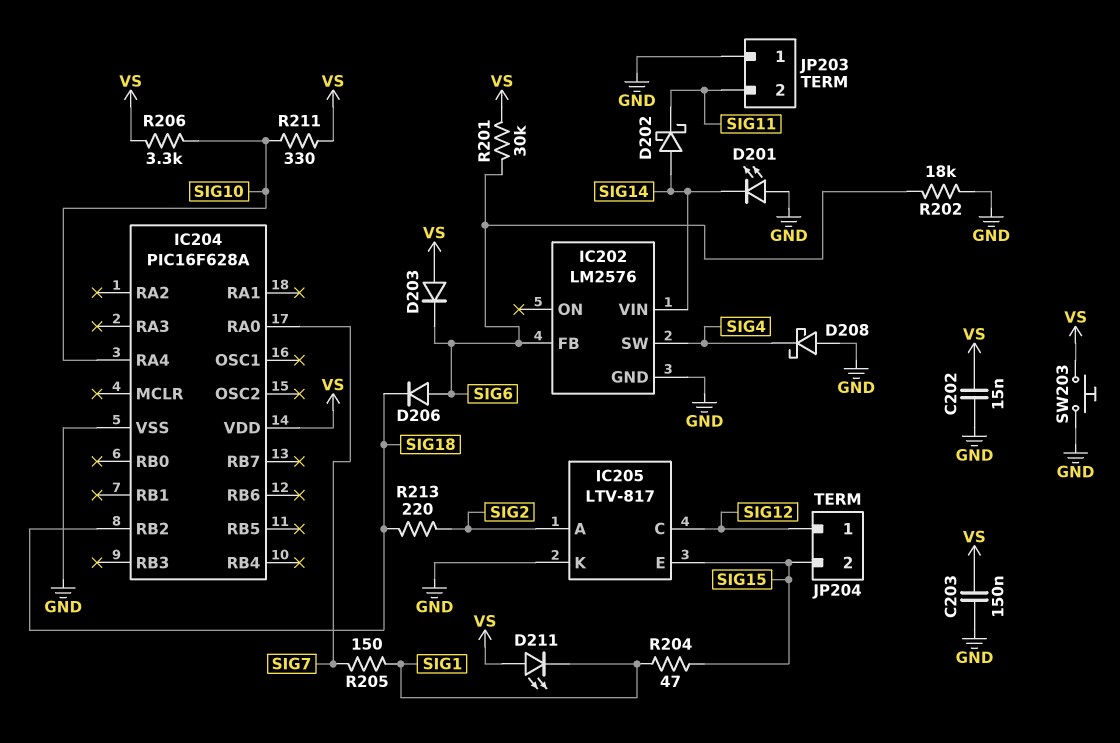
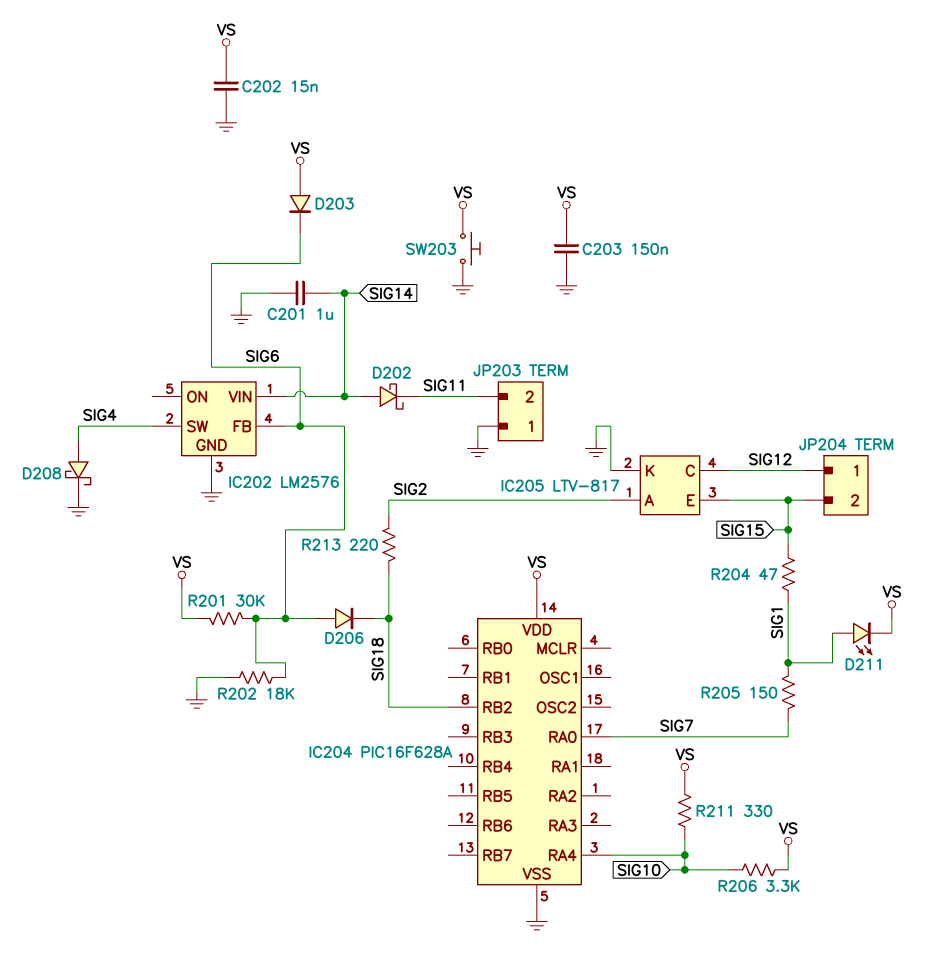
C201: none -> 1uF (GND, SIG14)
D201: LED (A GND, K SIG14) -> none
D208: schottky (A GND, K SIG4) -> schottky (A SIG4, K GND)
D211: LED (A VS, K SIG1) -> LED (A SIG1, K VS)

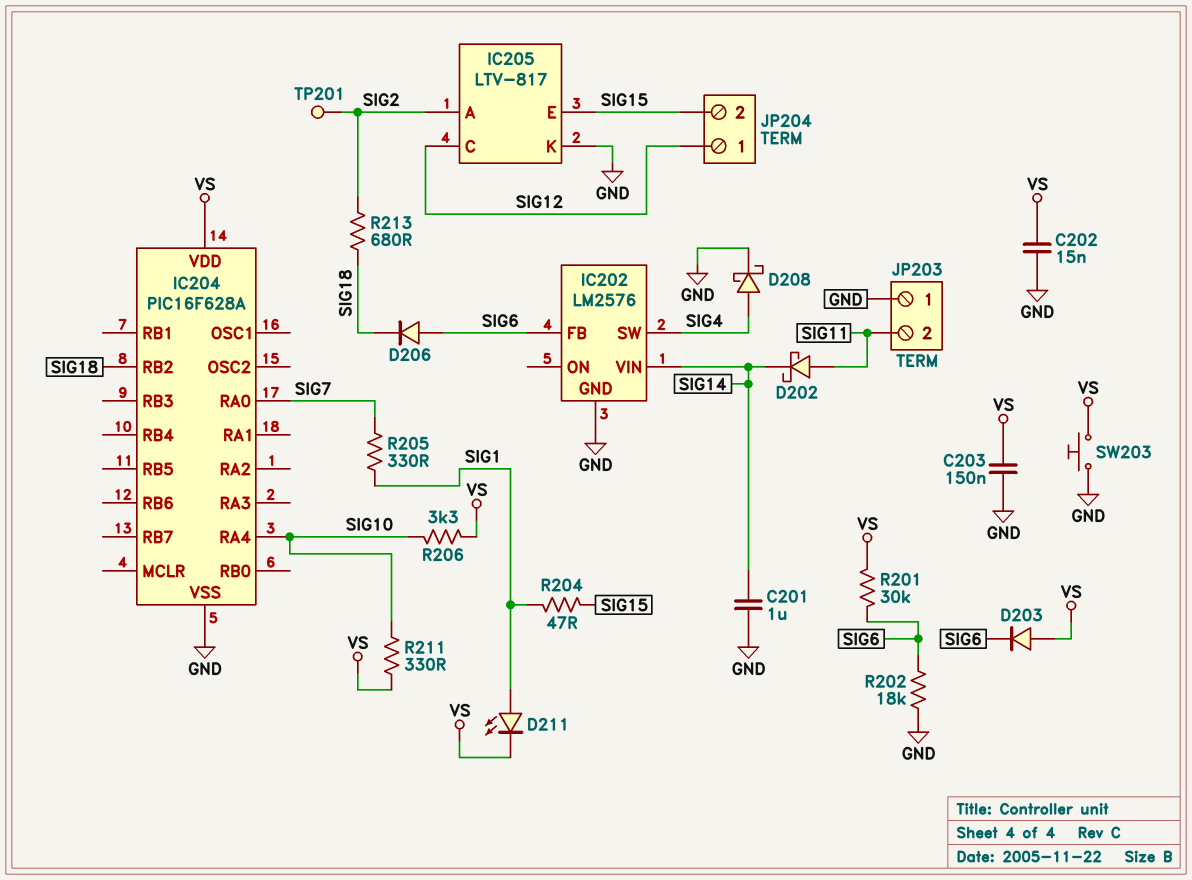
D202: schottky (A SIG14, K SIG11) -> schottky (A SIG11, K SIG14)
R205: 150 (SIG1, SIG7) -> 330 (SIG1, SIG7)
R213: 220 (SIG2, SIG18) -> 680 (SIG2, SIG18)
TP201: none -> test point (SIG2)

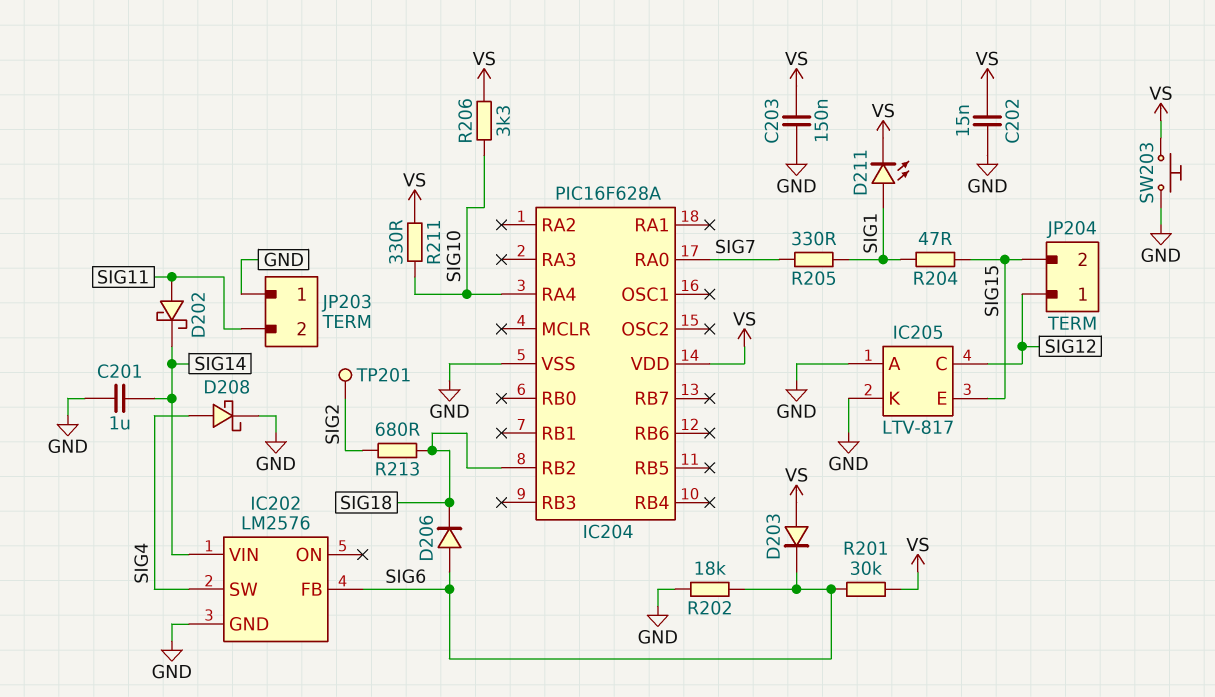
IC205 pin A: SIG2 -> GND

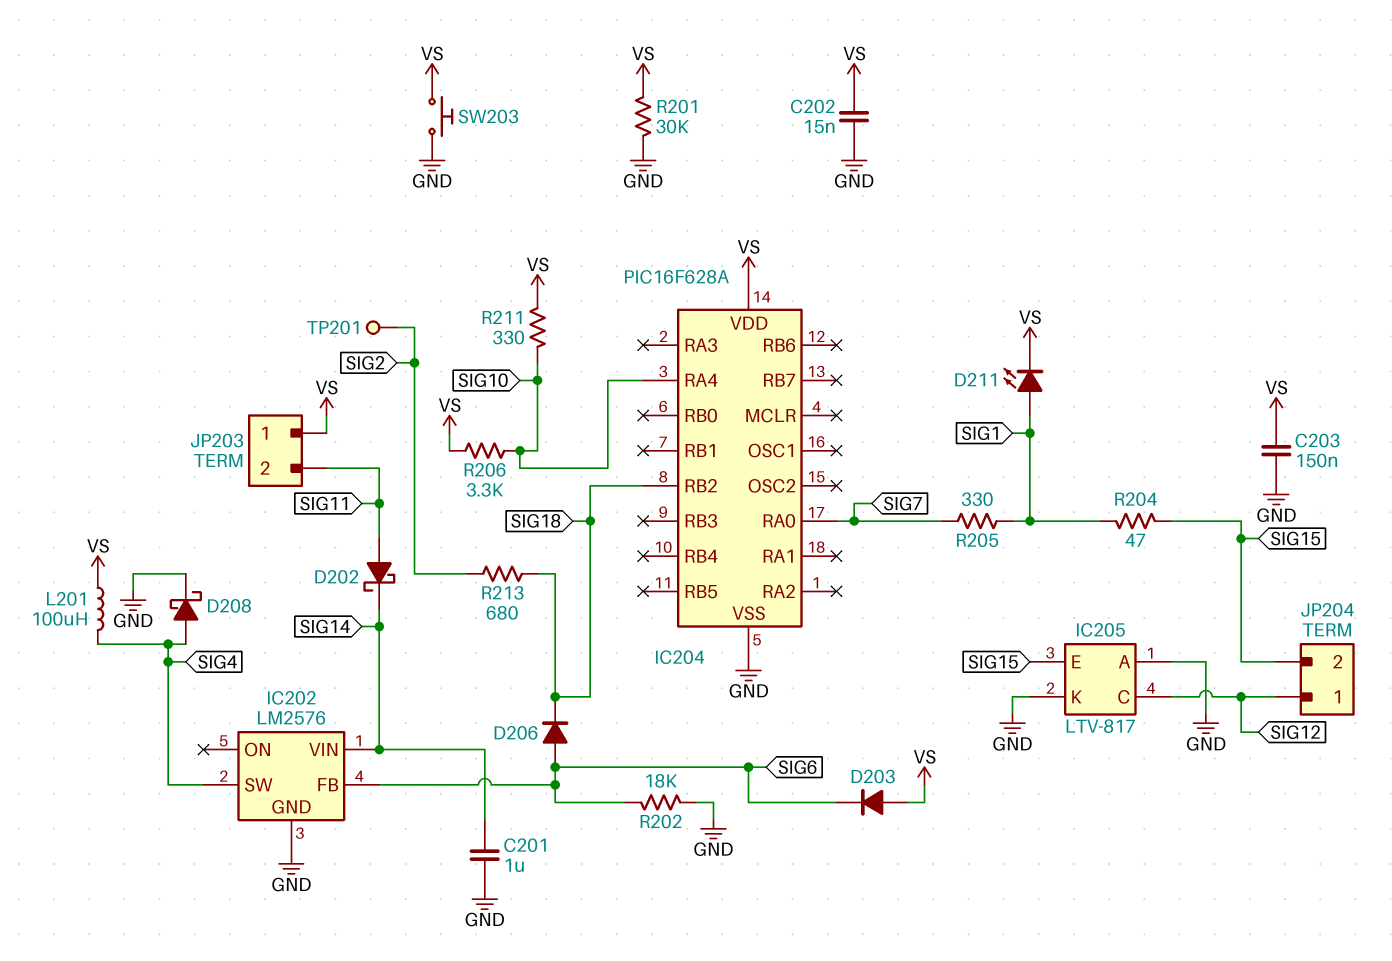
JP203 pin 1: GND -> VS
L201: none -> 100uH (SIG4, VS)
R201: 30k (SIG6, VS) -> 30k (GND, VS)

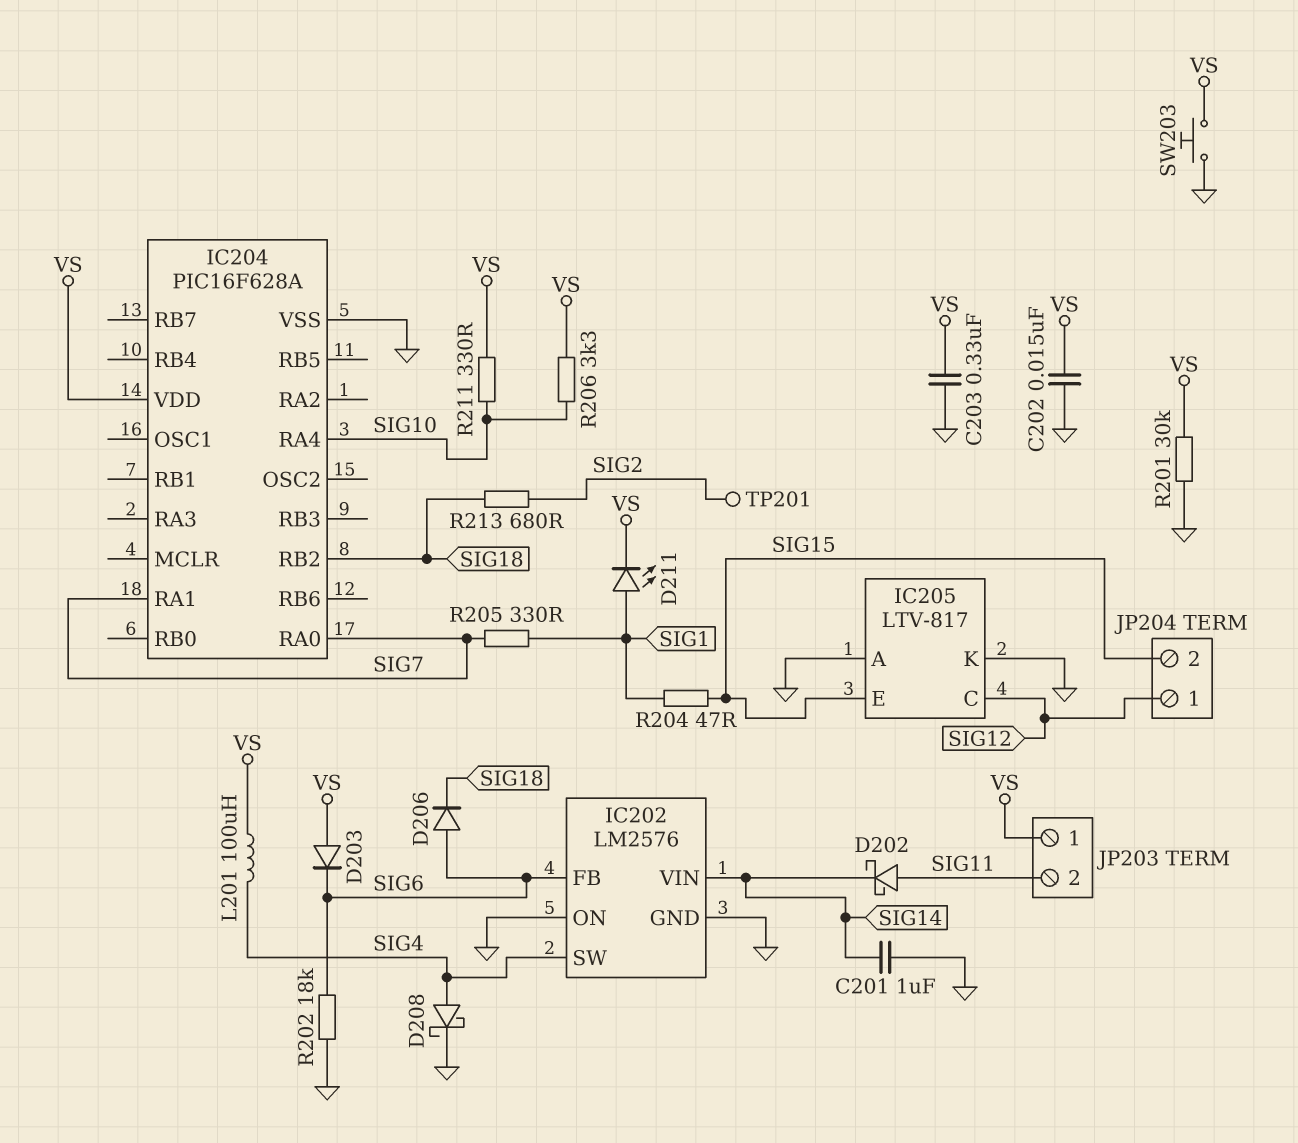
C203: 150nF (GND, VS) -> 330nF (GND, VS)
IC202 pin ON: none -> GND
IC204 pin RA1: none -> SIG7

